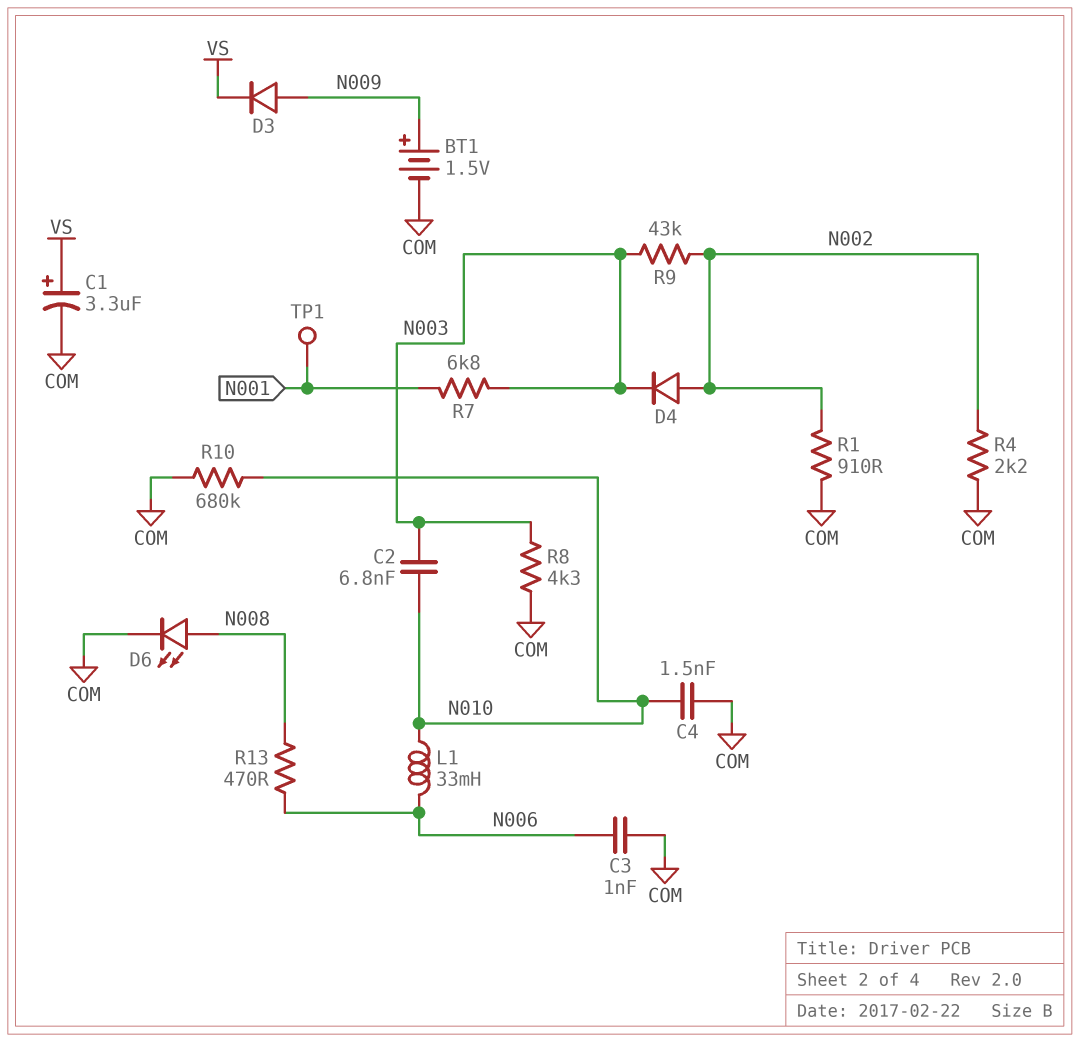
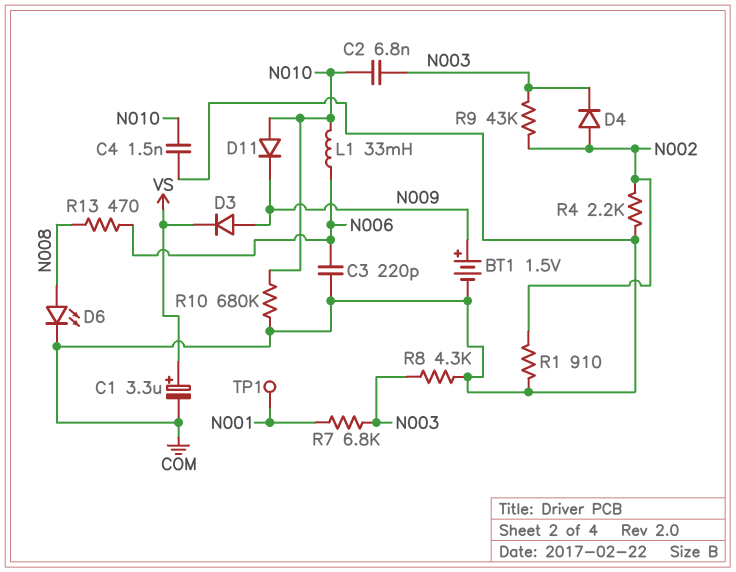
C3: 1nF (COM, N006) -> 220pF (COM, N006)
D11: none -> diode (A N010, K N009)

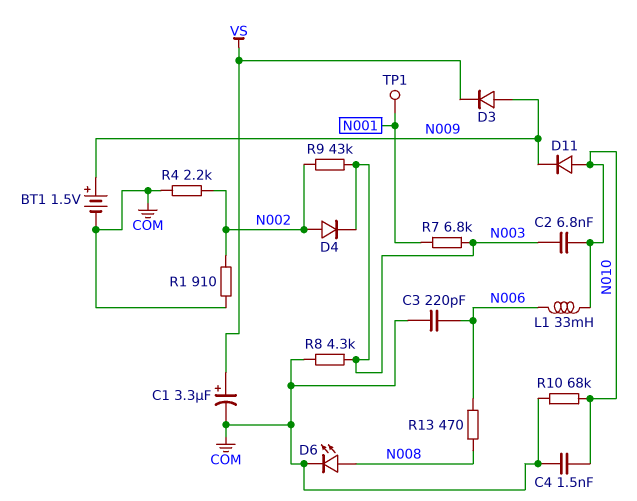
R10: 680k (COM, N010) -> 68k (COM, N010)

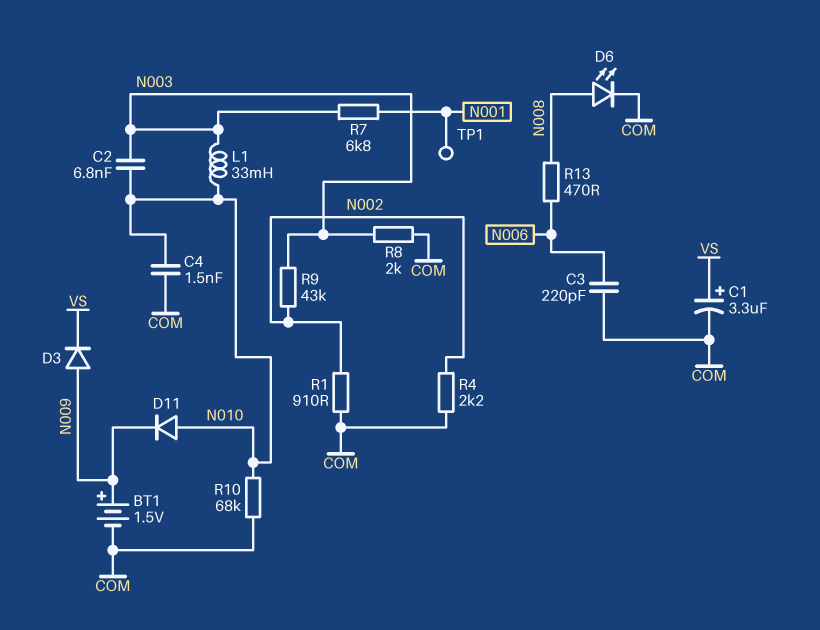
D4: diode (A N002, K N003) -> none
L1: 33mH (N006, N010) -> 33mH (N003, N010)
R8: 4.3k (COM, N003) -> 2k (COM, N003)

